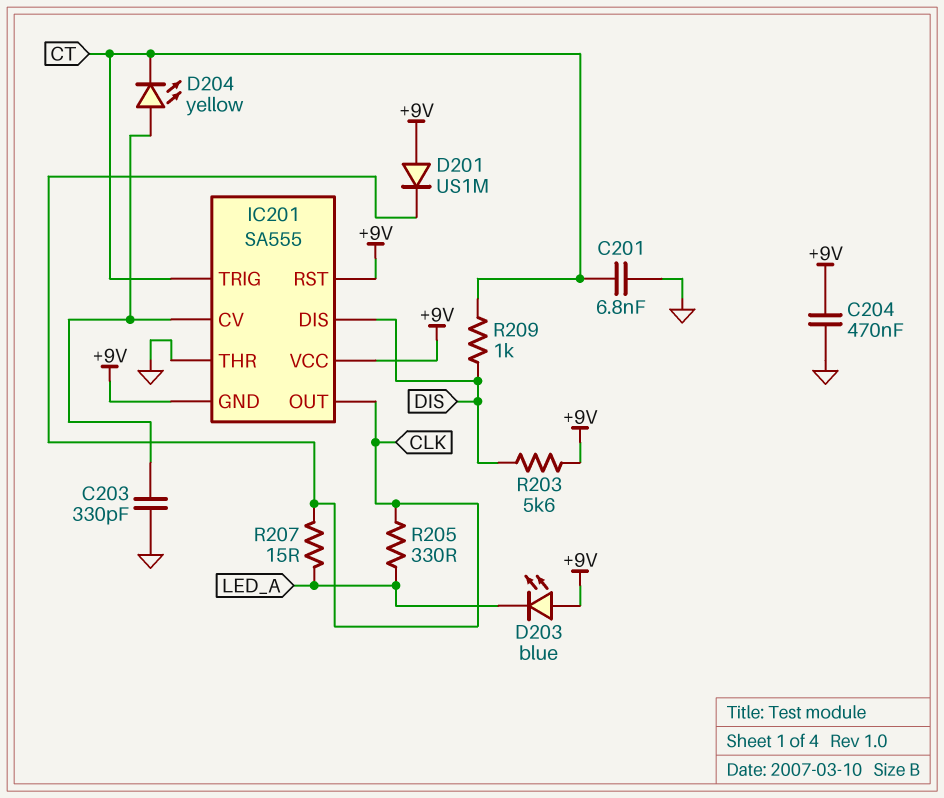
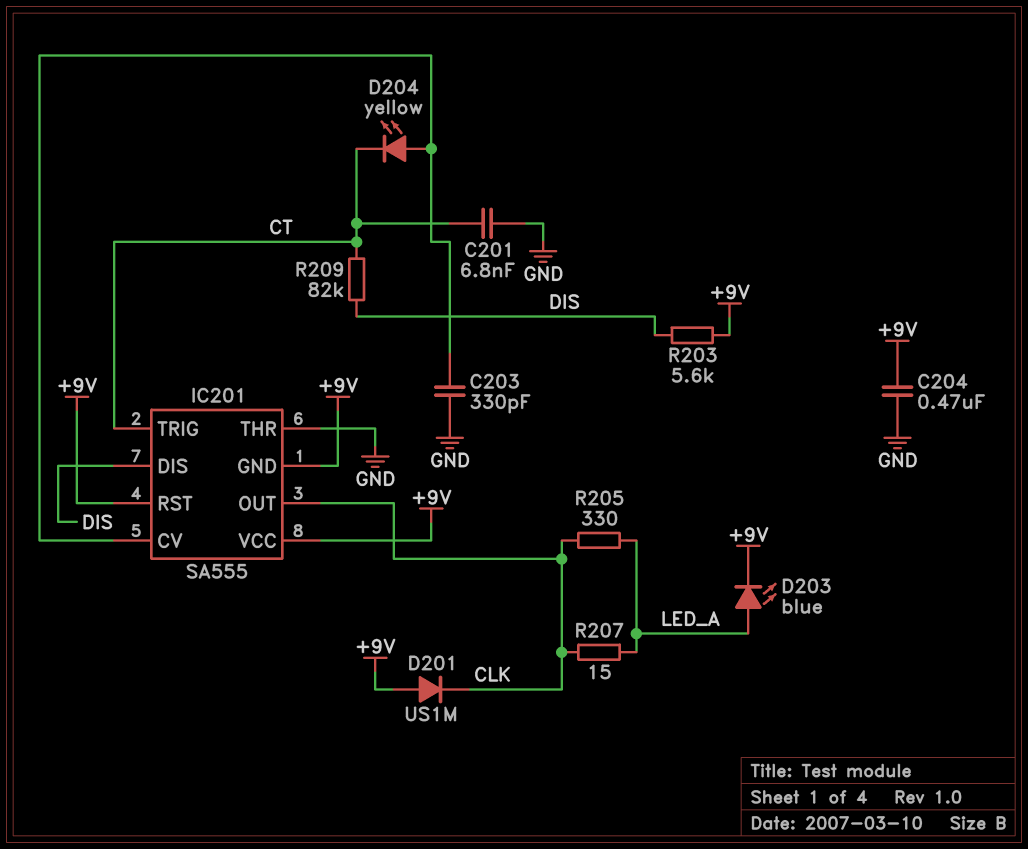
D203: LED blue (A +9V, K LED_A) -> LED blue (A LED_A, K +9V)
R209: 1k (CT, DIS) -> 82k (CT, DIS)

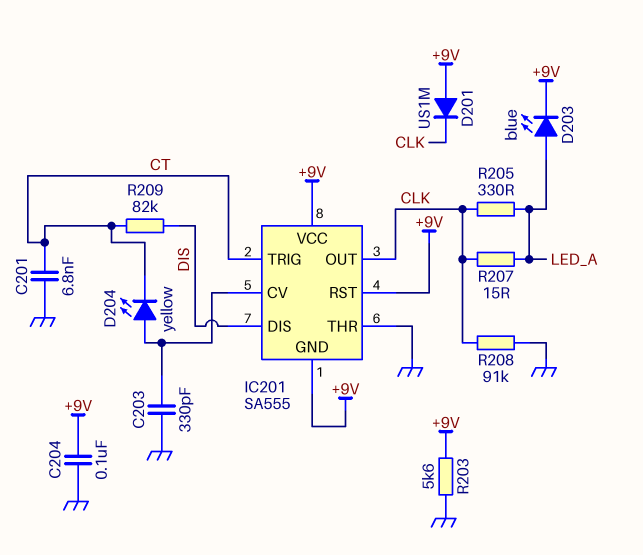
C204: 470nF (+9V, GND) -> 100nF (+9V, GND)
R203: 5.6k (+9V, DIS) -> 5.6k (+9V, GND)
R208: none -> 91k (CLK, GND)

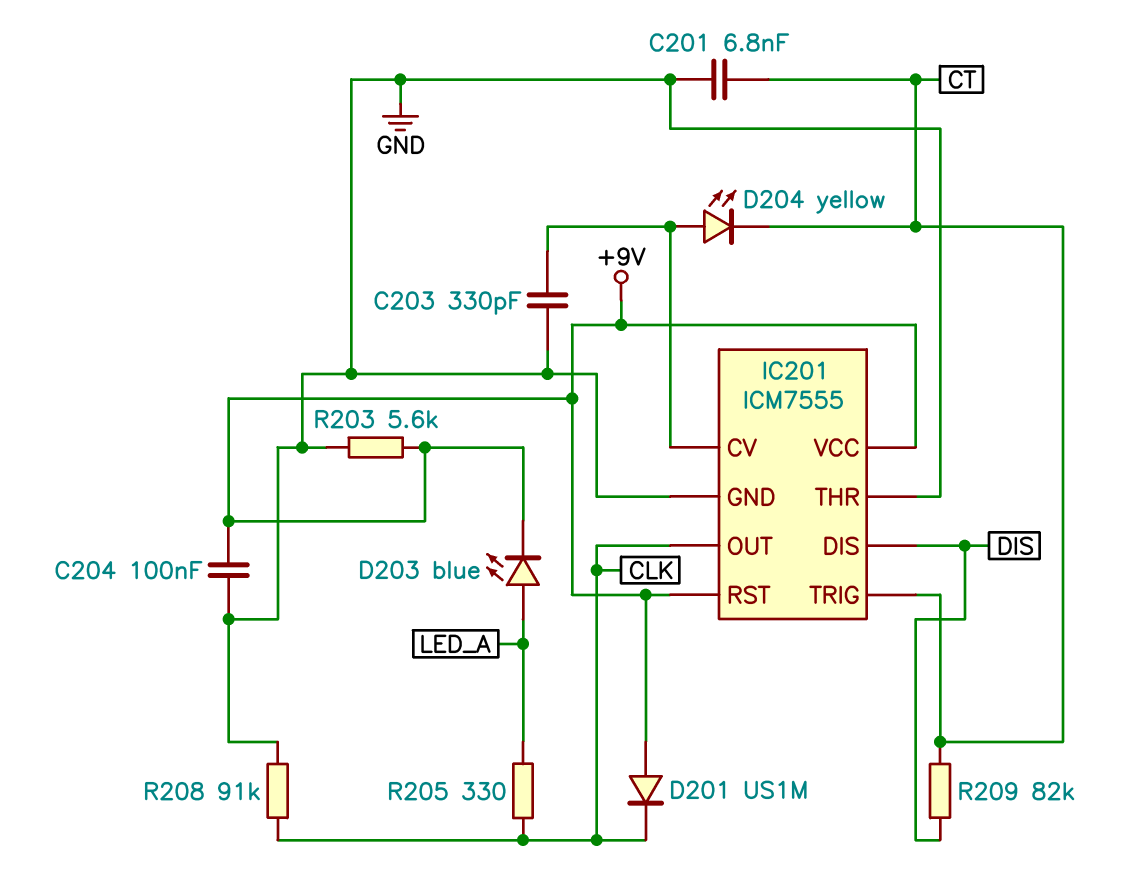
IC201: SA555 -> ICM7555
IC201 pin GND: +9V -> GND
R207: 15 (CLK, LED_A) -> none

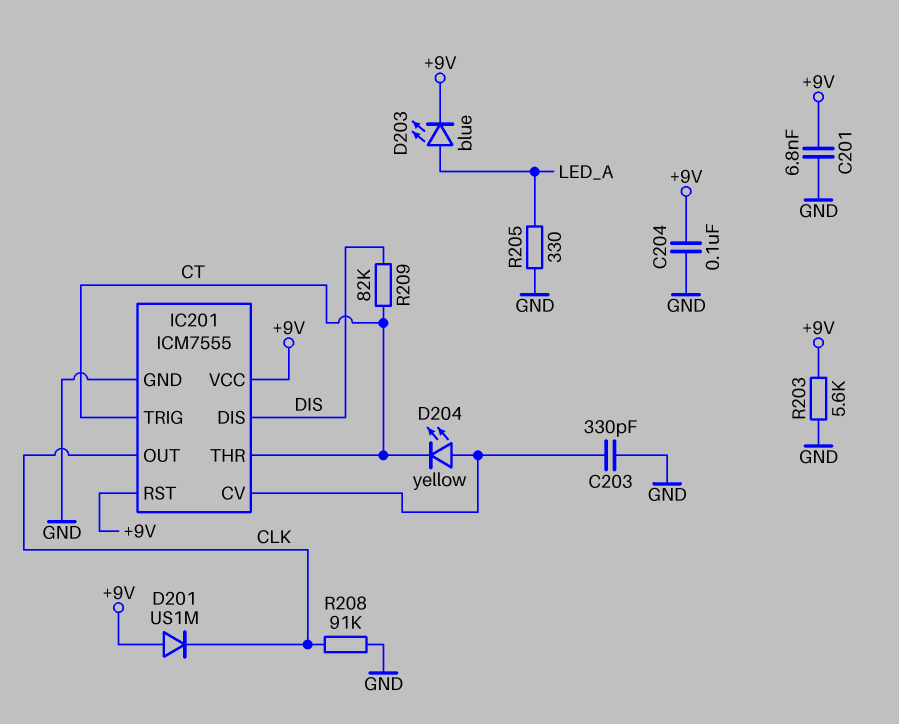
C201: 6.8nF (CT, GND) -> 6.8nF (+9V, GND)
IC201 pin THR: GND -> CT
R205: 330 (CLK, LED_A) -> 330 (GND, LED_A)

